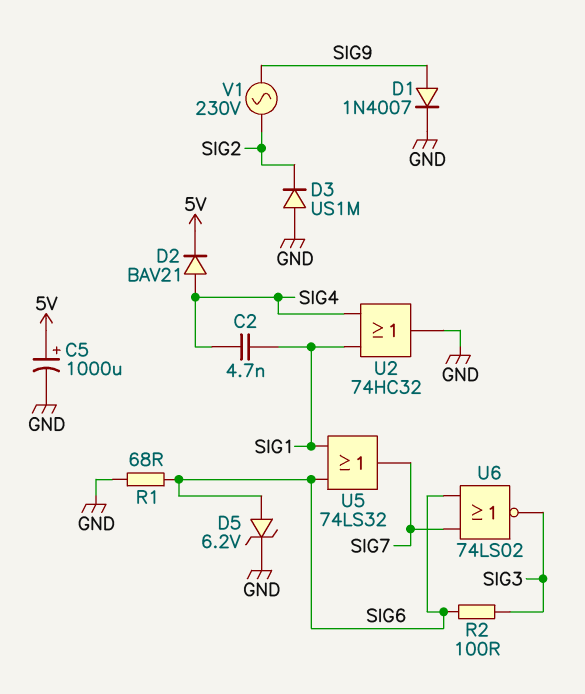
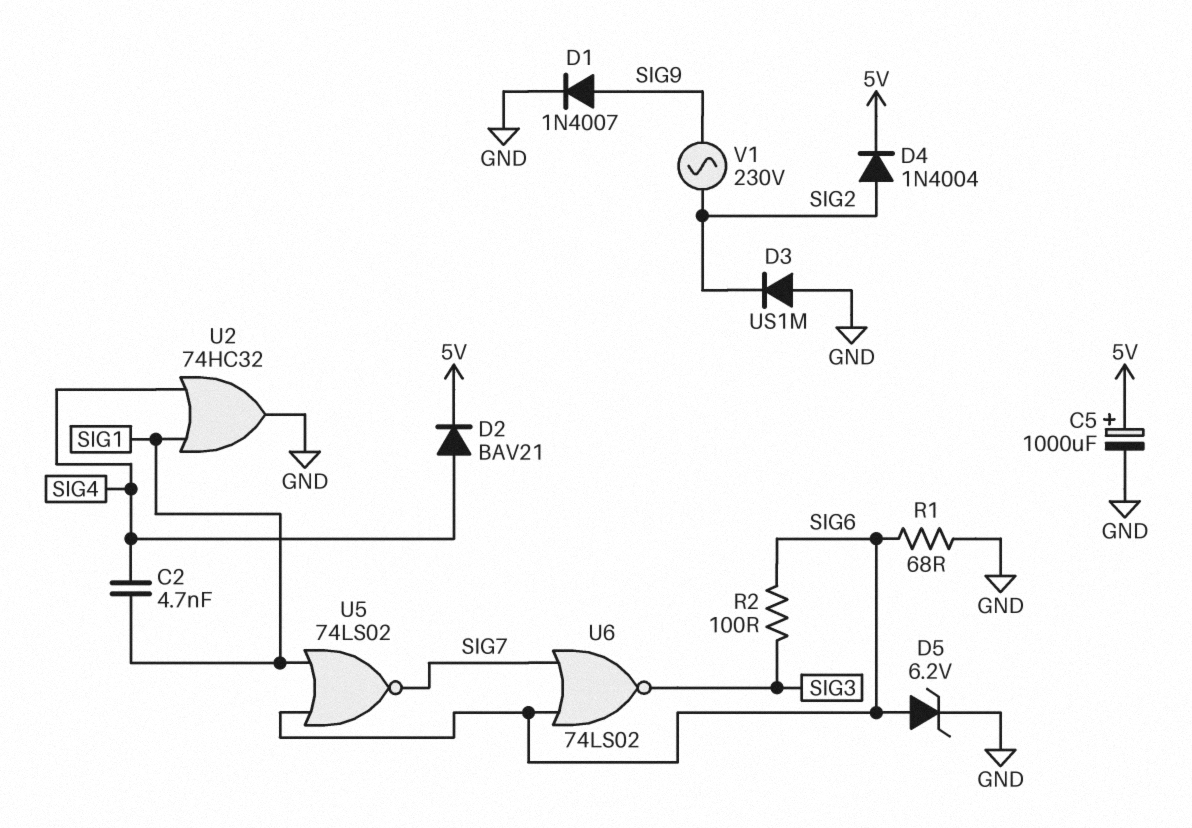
D4: none -> diode 1N4004 (A SIG2, K 5V)
U5: OR 74LS32 (in SIG1, in SIG6, out SIG7) -> NOR 74LS02 (in SIG1, in SIG6, out SIG7)

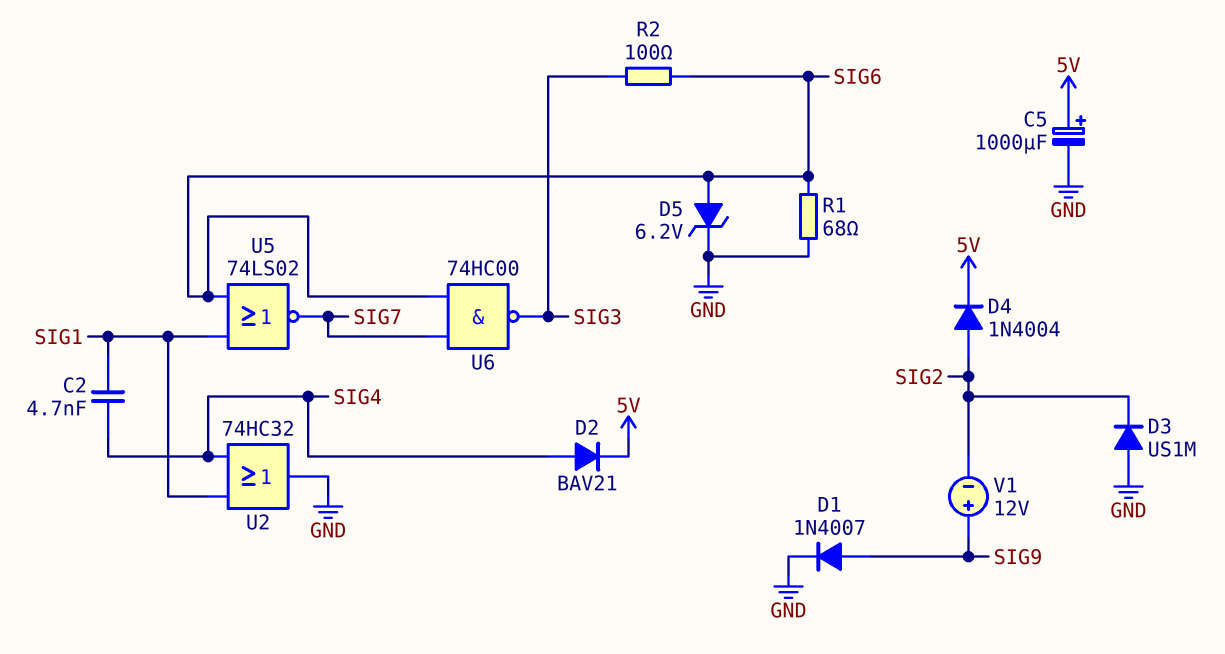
U6: NOR 74LS02 (in SIG6, in SIG7, out SIG3) -> NAND 74HC00 (in SIG6, in SIG7, out SIG3)
V1: AC 230V (SIG2, SIG9) -> 12V (plus SIG9, minus SIG2)

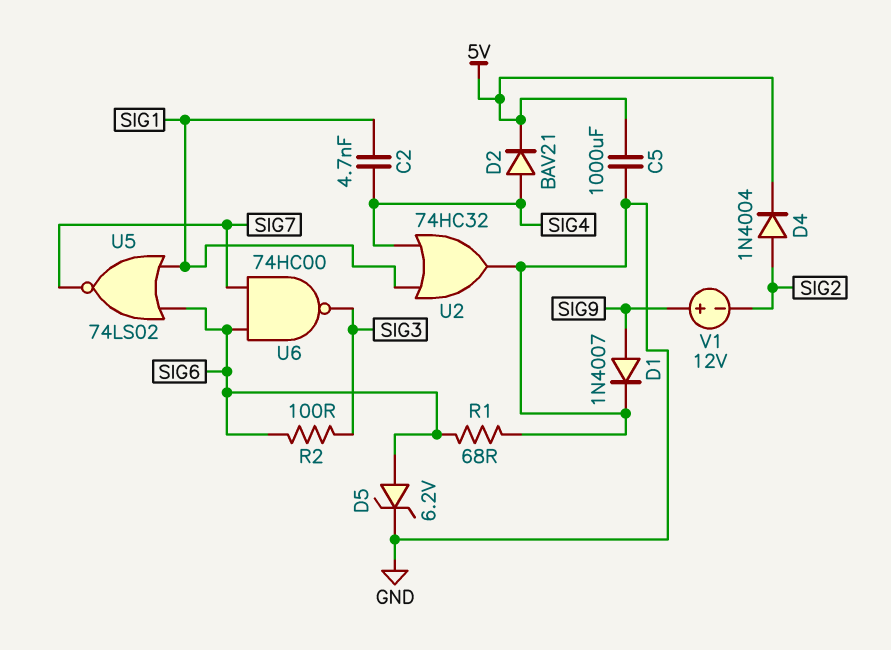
C5: 1000uF (plus 5V, minus GND) -> 1000uF (5V, GND)
D3: diode US1M (A GND, K SIG2) -> none

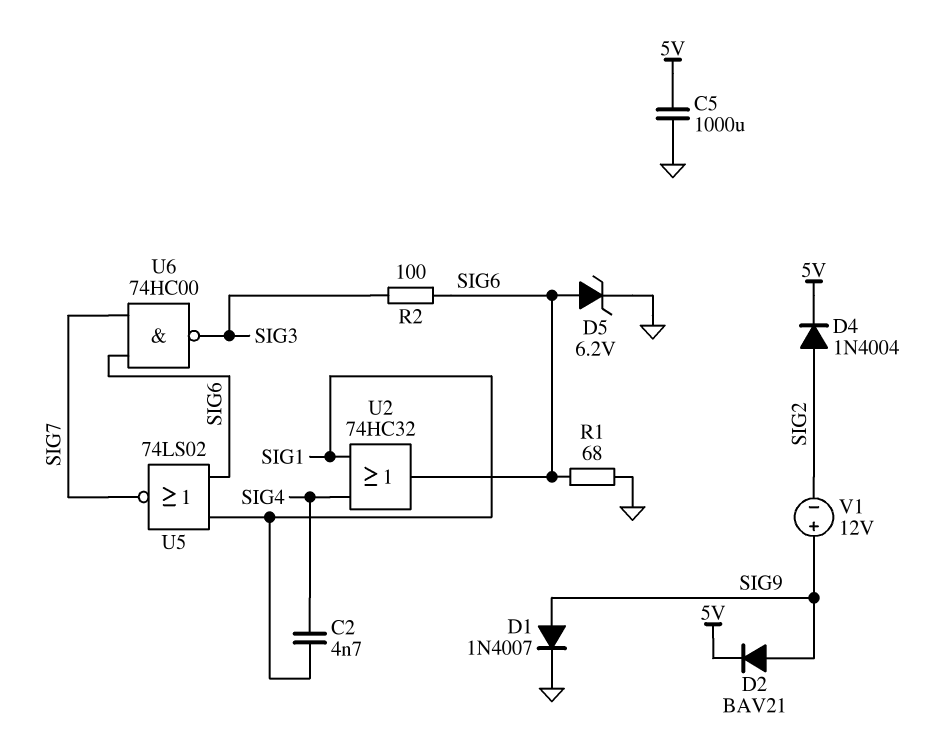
D2: diode BAV21 (A SIG4, K 5V) -> diode BAV21 (A SIG9, K 5V)
U2: OR 74HC32 (in SIG1, in SIG4, out GND) -> OR 74HC32 (in SIG1, in SIG4, out SIG6)

